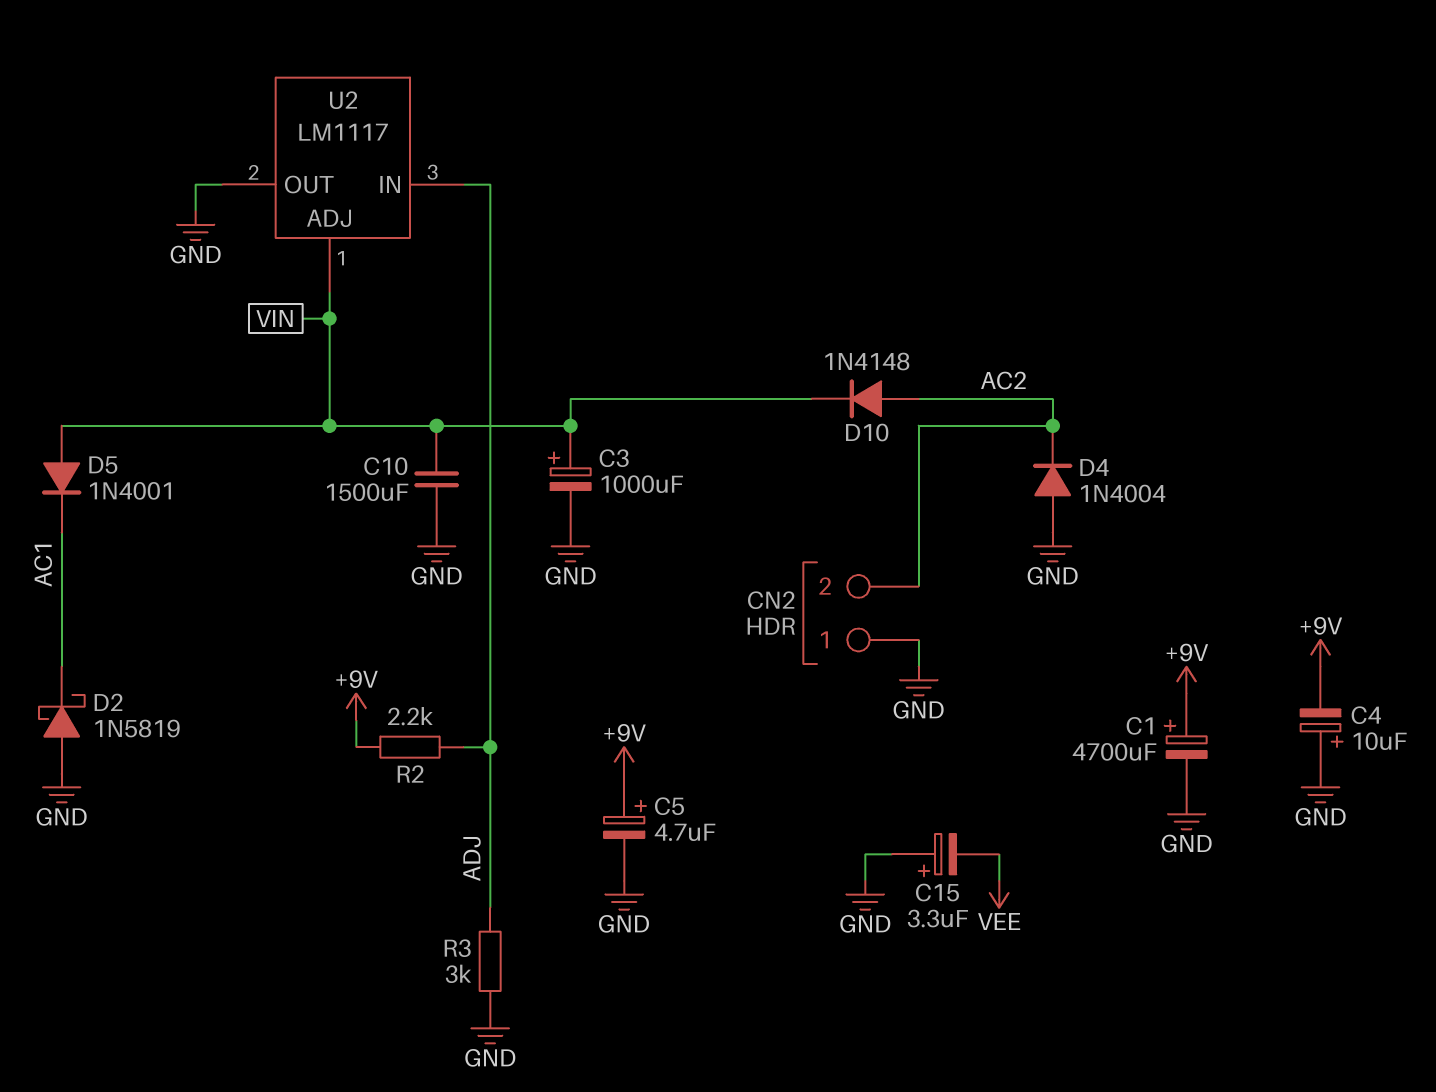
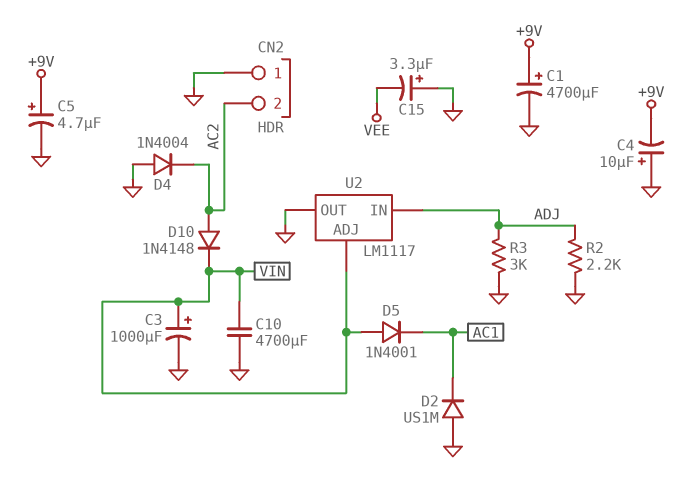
C10: 1500uF (GND, VIN) -> 4700uF (GND, VIN)
D2: schottky 1N5819 (A GND, K AC1) -> diode US1M (A GND, K AC1)
R2: 2.2k (+9V, ADJ) -> 2.2k (ADJ, GND)

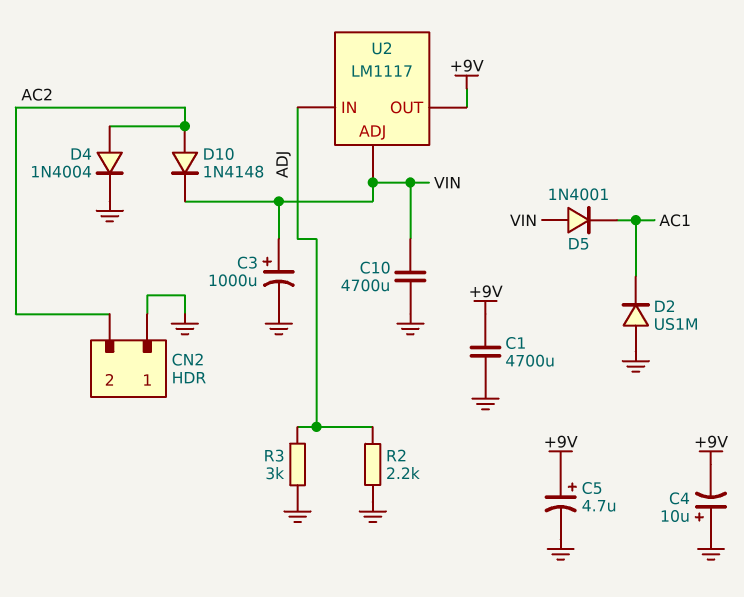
C1: 4700uF (plus +9V, minus GND) -> 4700uF (+9V, GND)
C15: 3.3uF (plus GND, minus VEE) -> none
D4: diode 1N4004 (A GND, K AC2) -> diode 1N4004 (A AC2, K GND)
U2 pin OUT: GND -> +9V

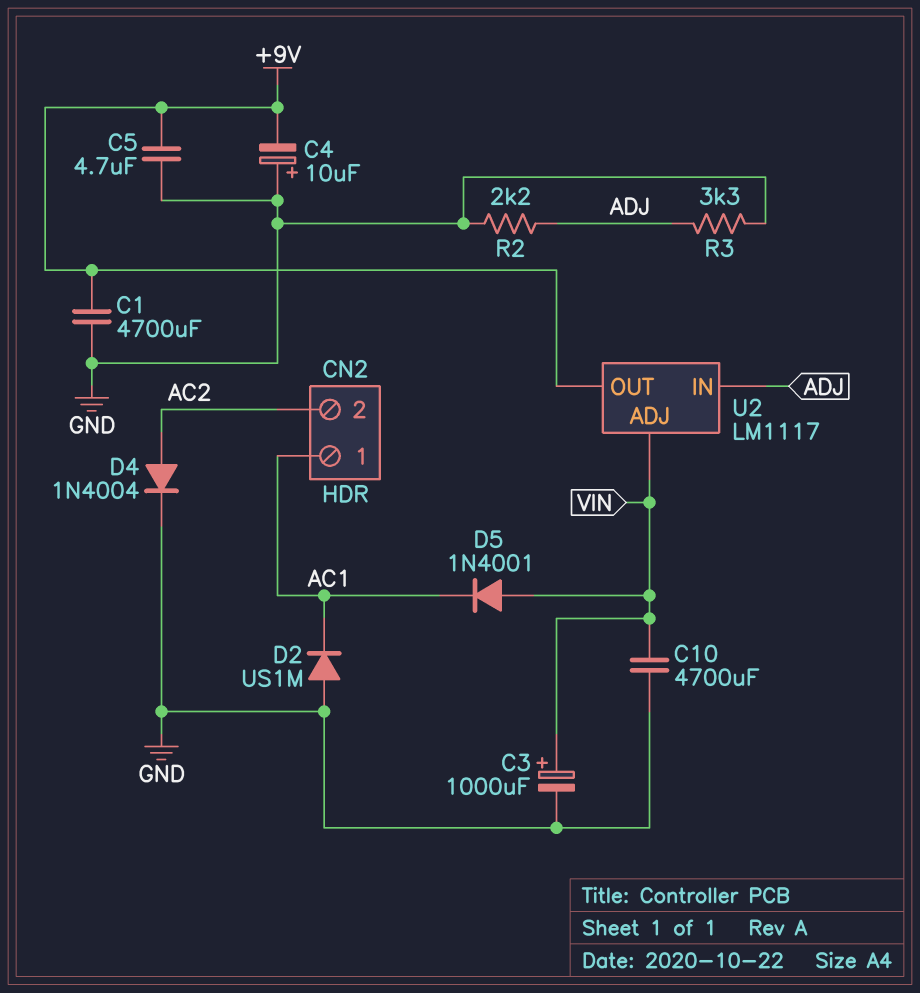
C5: 4.7uF (plus +9V, minus GND) -> 4.7uF (+9V, GND)
CN2 pin 1: GND -> AC1
D10: diode 1N4148 (A AC2, K VIN) -> none
R3: 3k (ADJ, GND) -> 3.3k (ADJ, GND)

